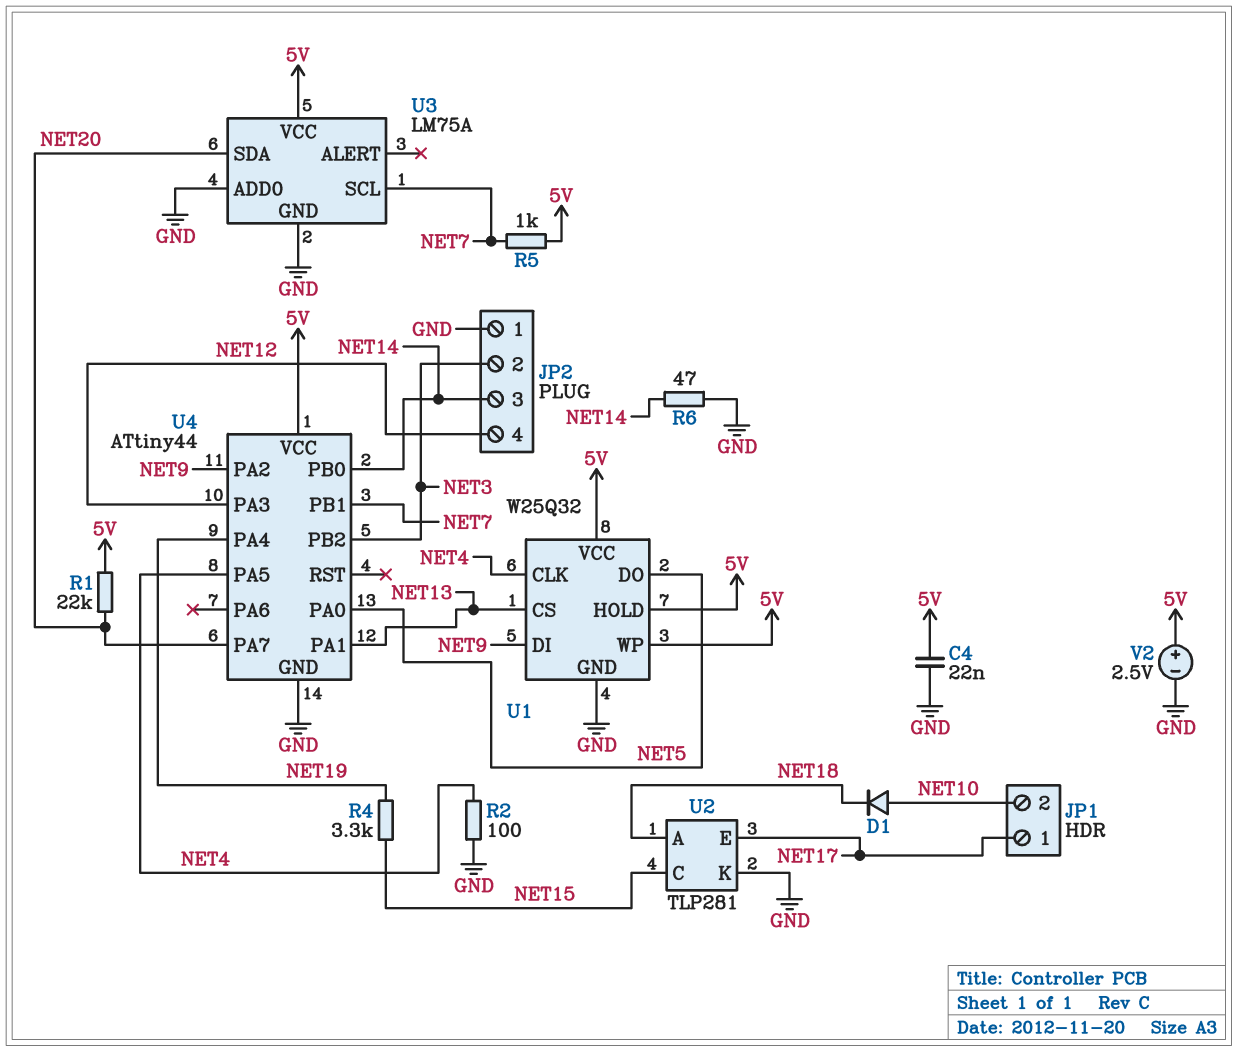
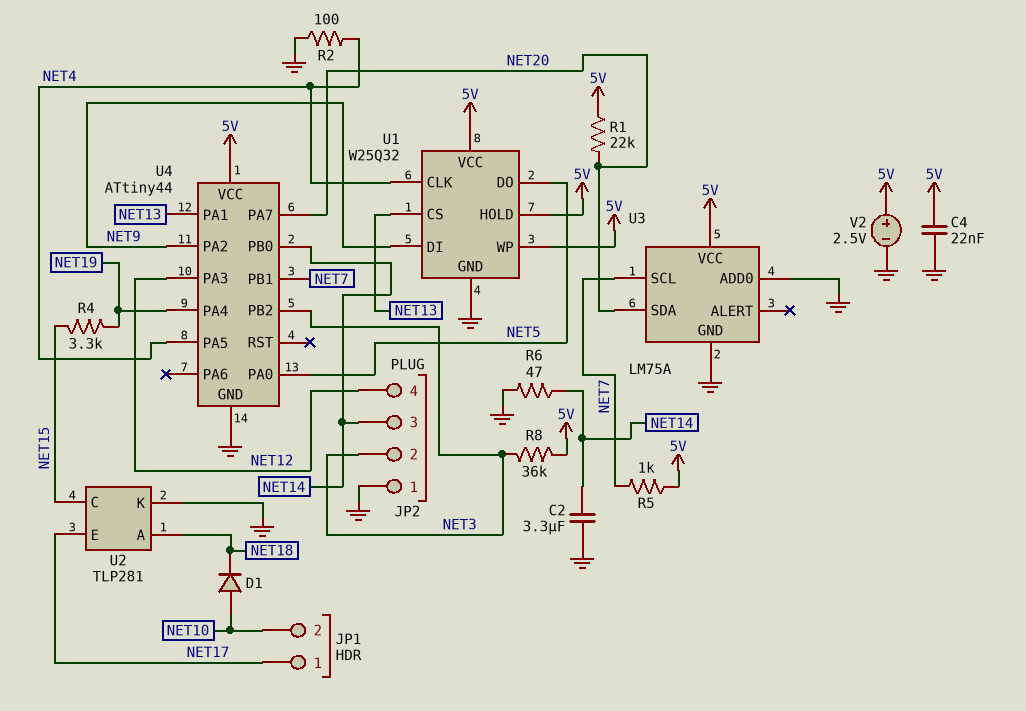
C2: none -> 3.3uF (GND, NET14)
R8: none -> 36k (5V, NET3)

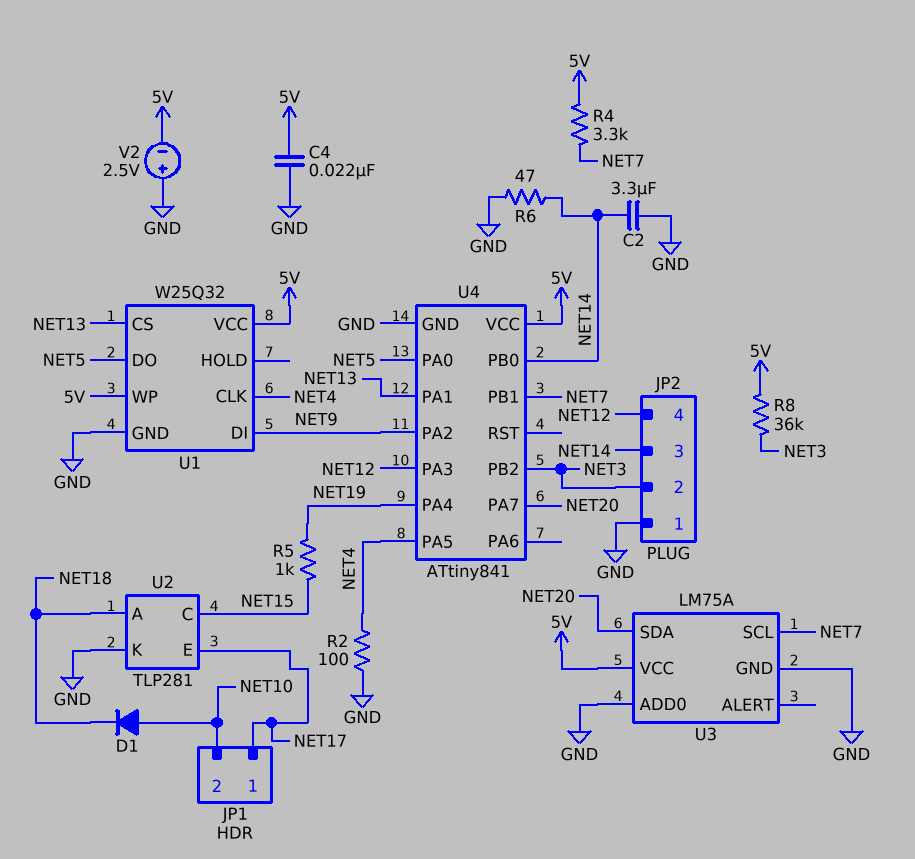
R1: 22k (5V, NET20) -> none
R4: 3.3k (NET15, NET19) -> 3.3k (5V, NET7)
R5: 1k (5V, NET7) -> 1k (NET15, NET19)
U1 pin HOLD: 5V -> none
U4: ATtiny44 -> ATtiny841
V2: 2.5V (plus 5V, minus GND) -> 2.5V (plus GND, minus 5V)

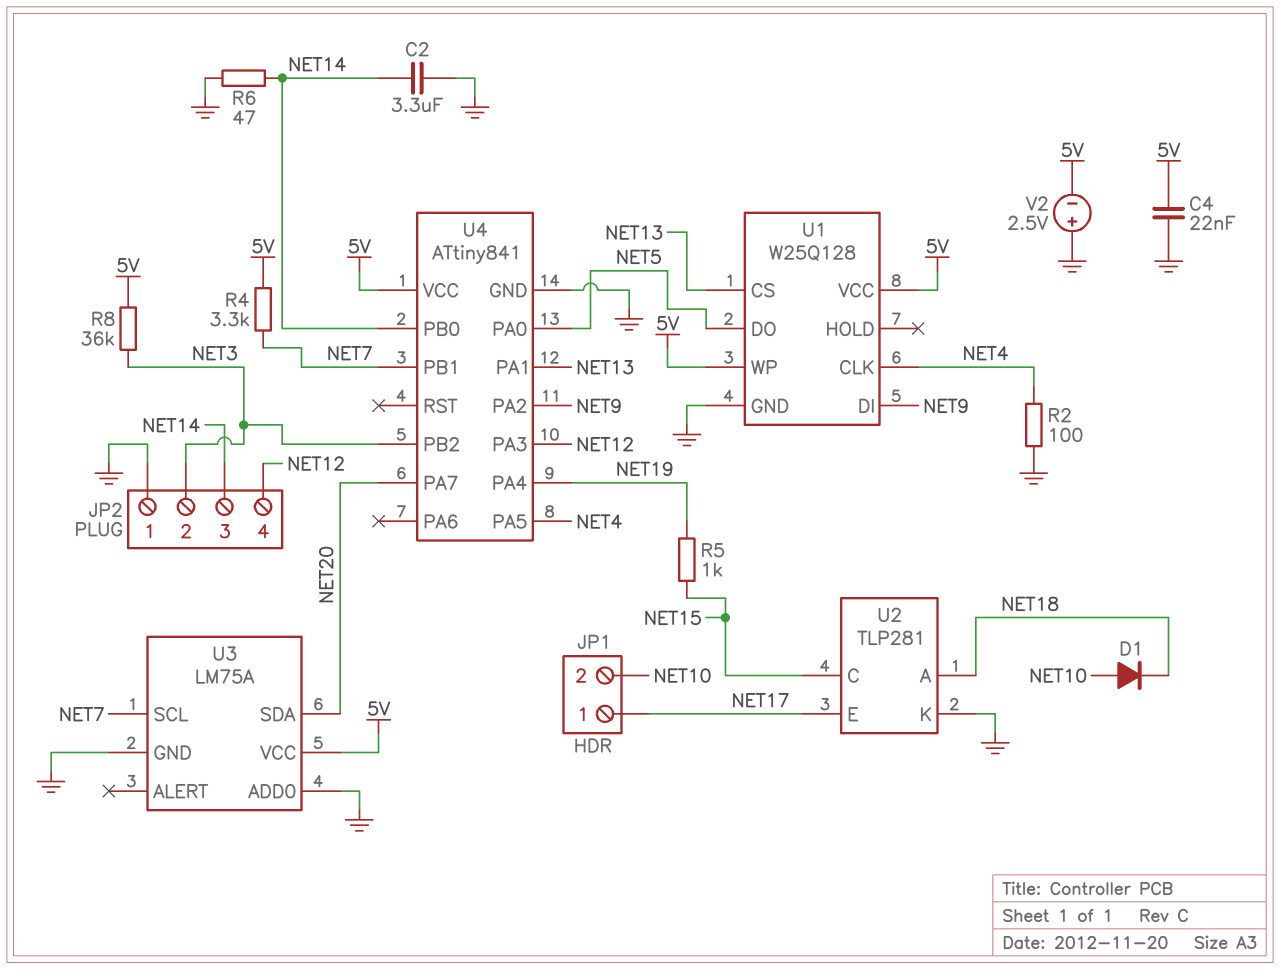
U1: W25Q32 -> W25Q128

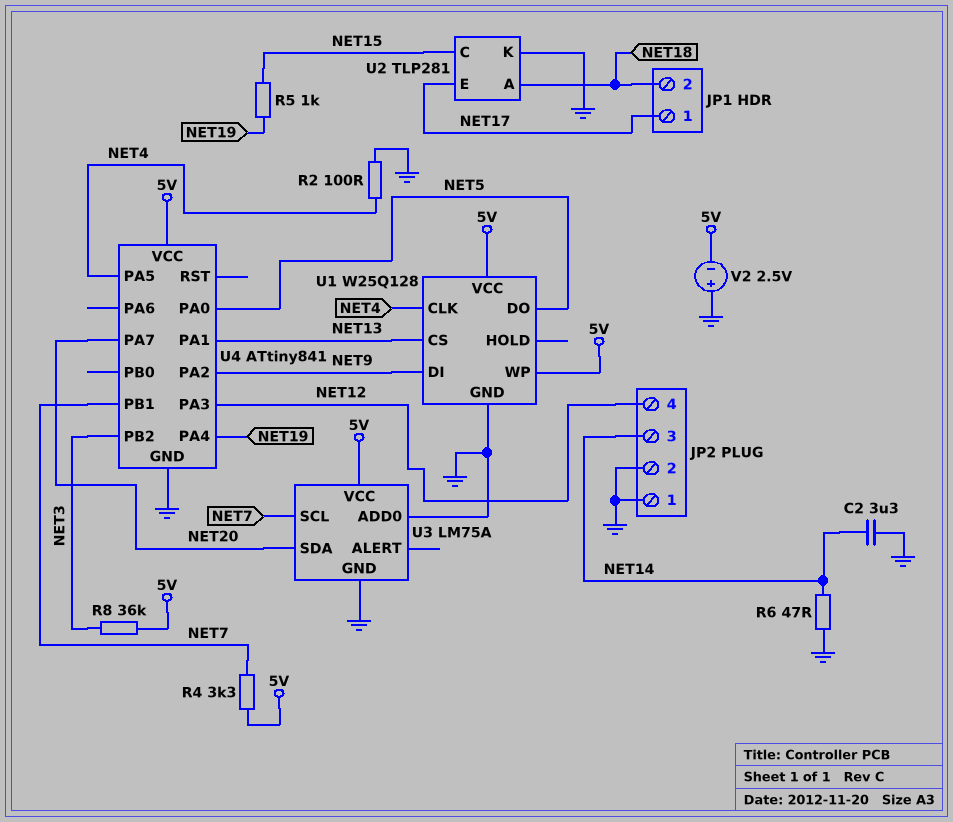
C4: 22nF (5V, GND) -> none
D1: diode (A NET10, K NET18) -> none
JP1 pin 2: NET10 -> NET18
JP2 pin 2: NET3 -> GND
U4 pin PB0: NET14 -> none

